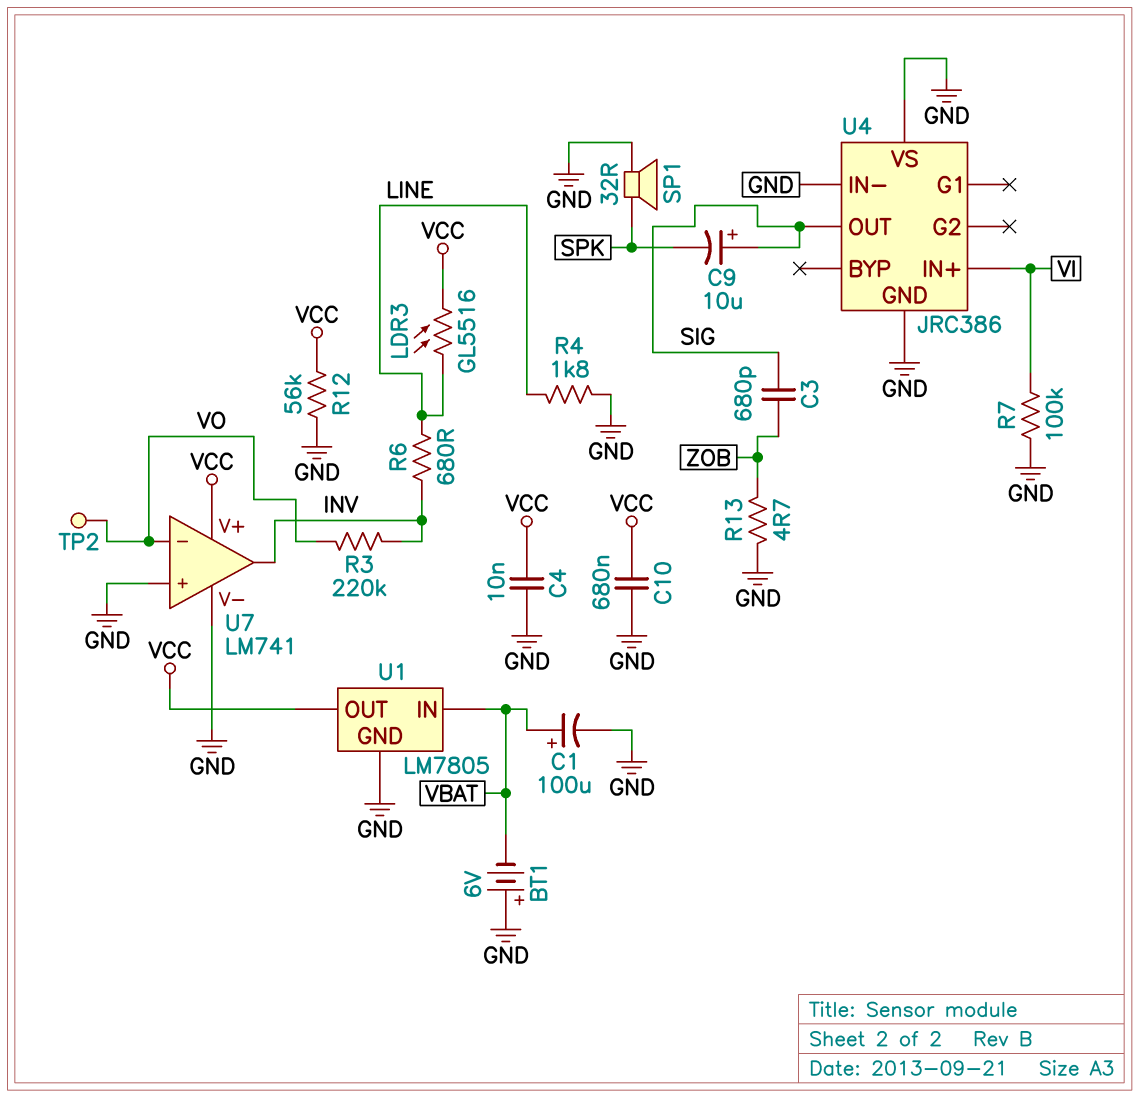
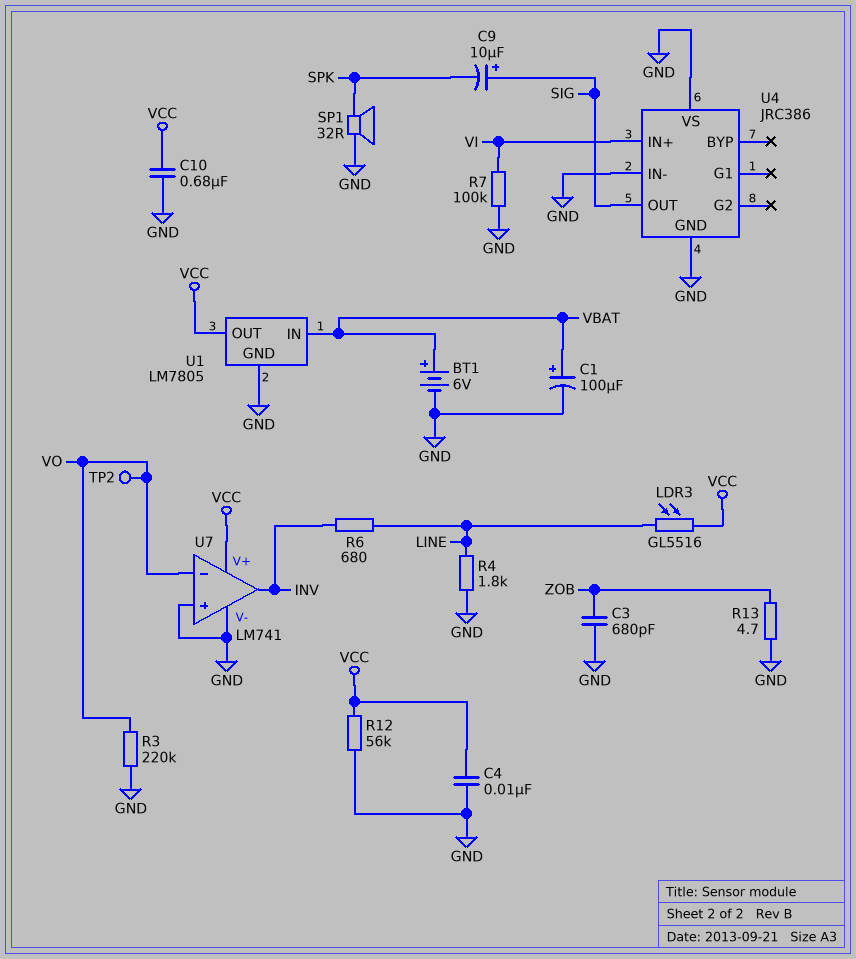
BT1: 6V (plus GND, minus VBAT) -> 6V (plus VBAT, minus GND)
C3: 680pF (SIG, ZOB) -> 680pF (GND, ZOB)
R3: 220k (INV, VO) -> 220k (GND, VO)

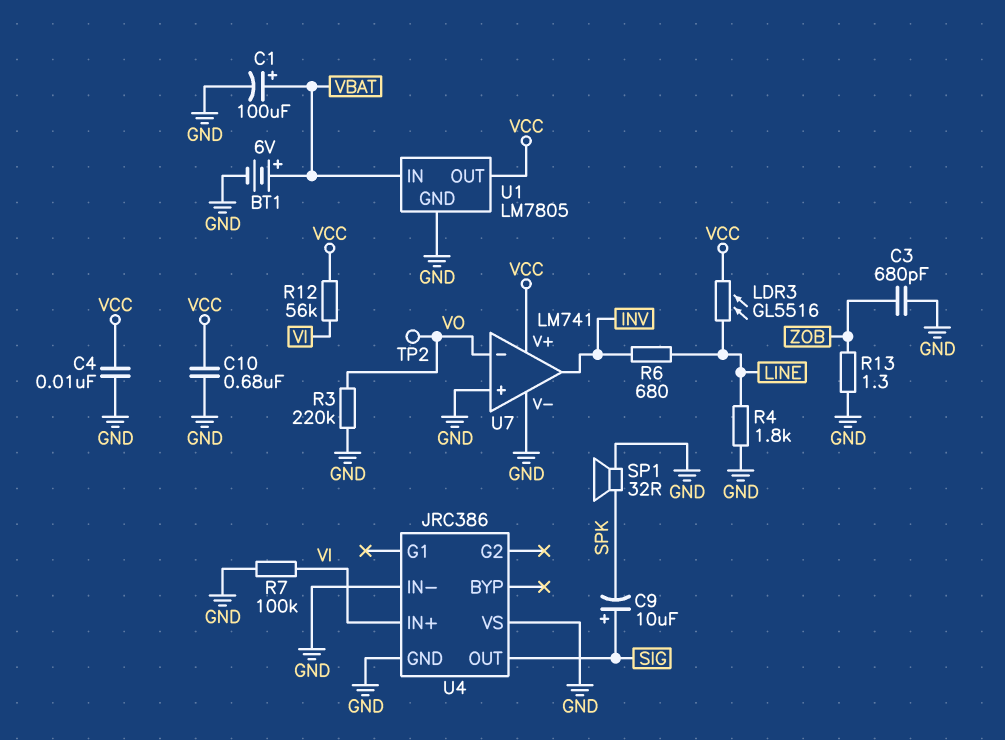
R12: 56k (GND, VCC) -> 56k (VCC, VI)
R13: 4.7 (GND, ZOB) -> 1.3 (GND, ZOB)

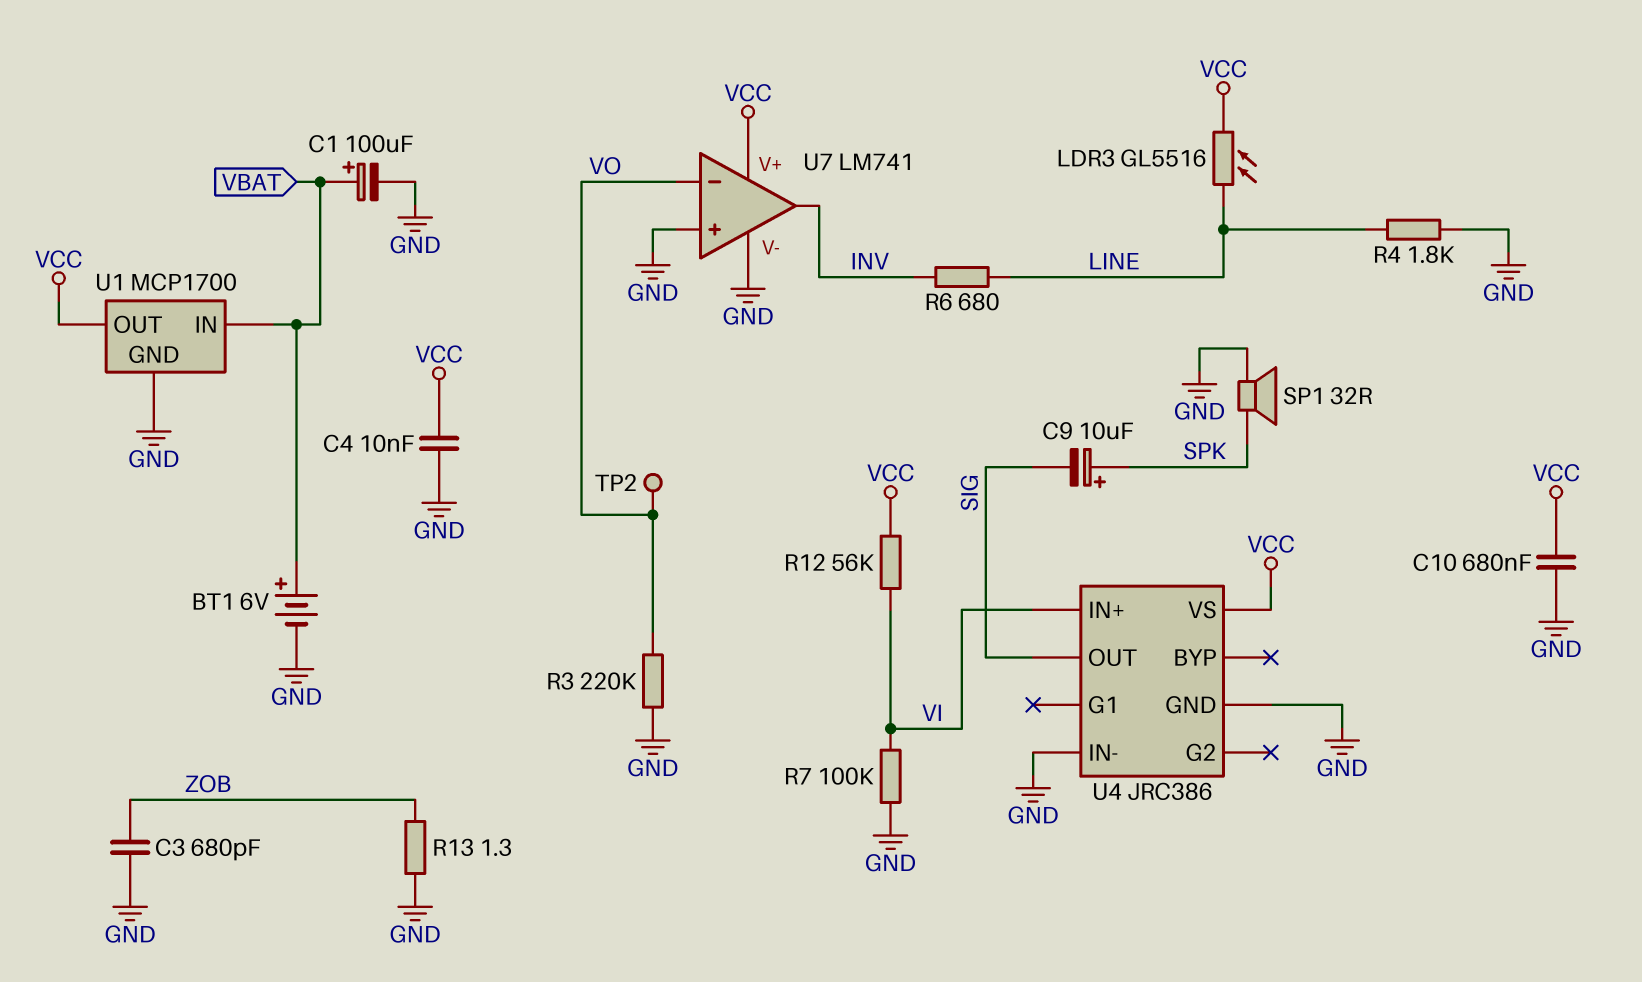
C9: 10uF (plus SIG, minus SPK) -> 10uF (plus SPK, minus SIG)
U1: LM7805 -> MCP1700
U4 pin VS: GND -> VCC

